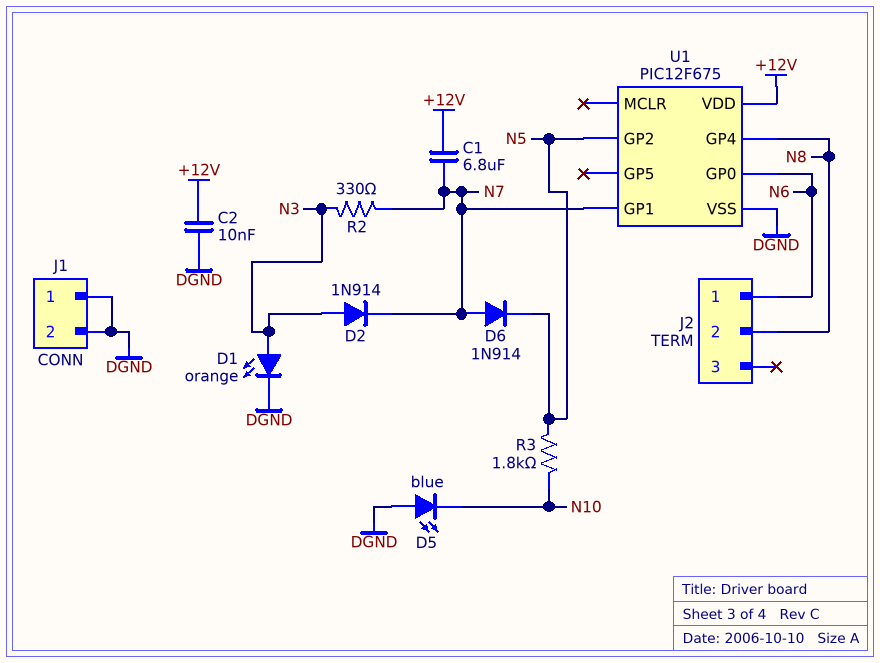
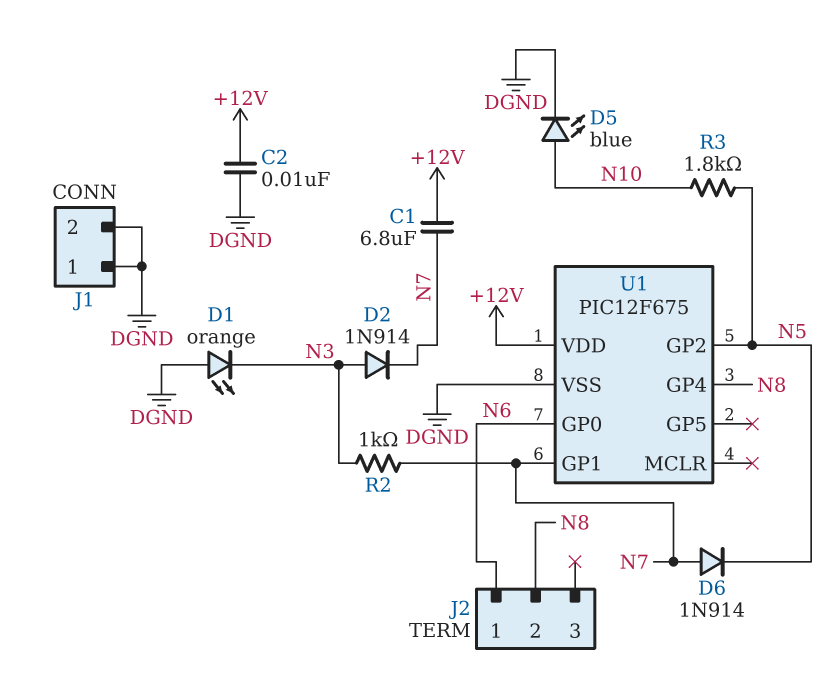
D1: LED orange (A N3, K DGND) -> LED orange (A DGND, K N3)
D5: LED blue (A DGND, K N10) -> LED blue (A N10, K DGND)
R2: 330 (N3, N7) -> 1k (N3, N7)

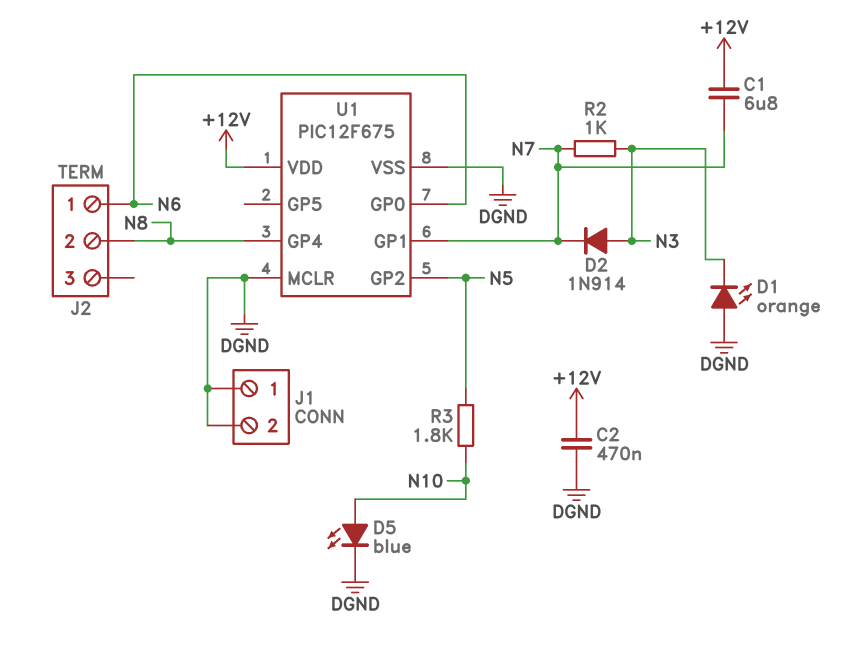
C2: 10nF (+12V, DGND) -> 470nF (+12V, DGND)
D6: diode 1N914 (A N7, K N5) -> none
U1 pin MCLR: none -> DGND

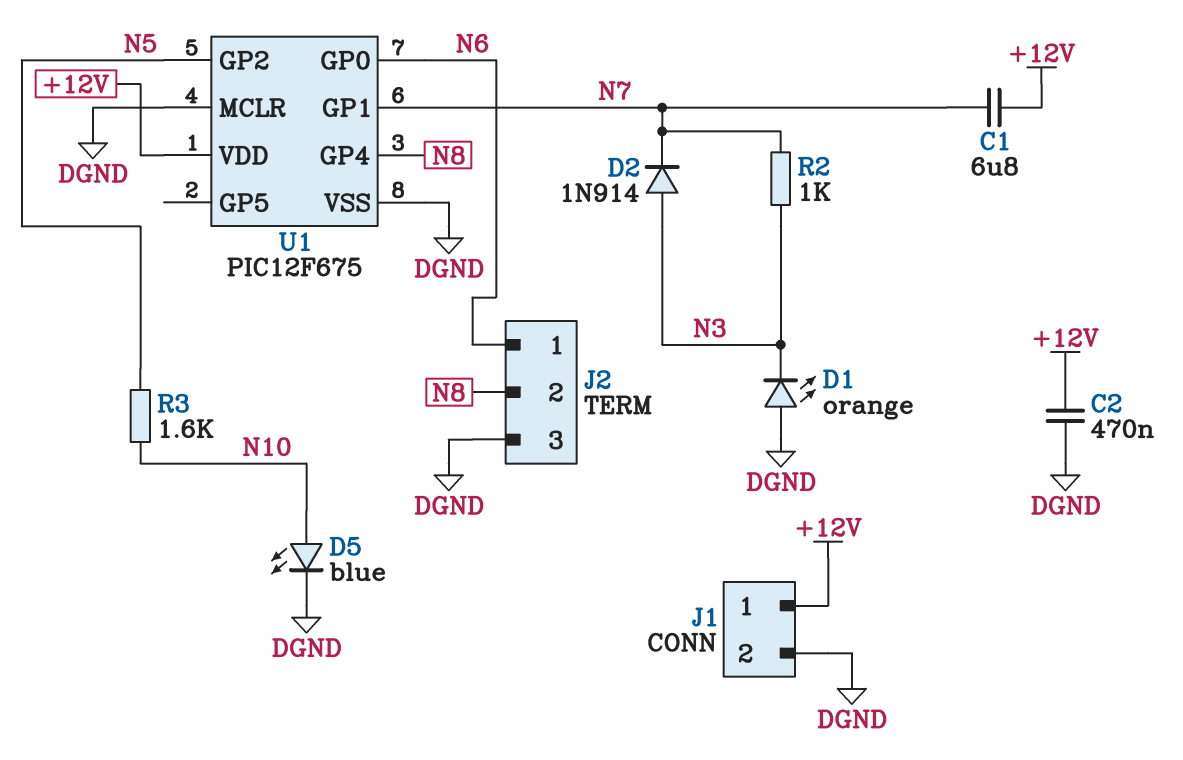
J1 pin 1: DGND -> +12V
J2 pin 3: none -> DGND
R3: 1.8k (N5, N10) -> 1.6k (N5, N10)

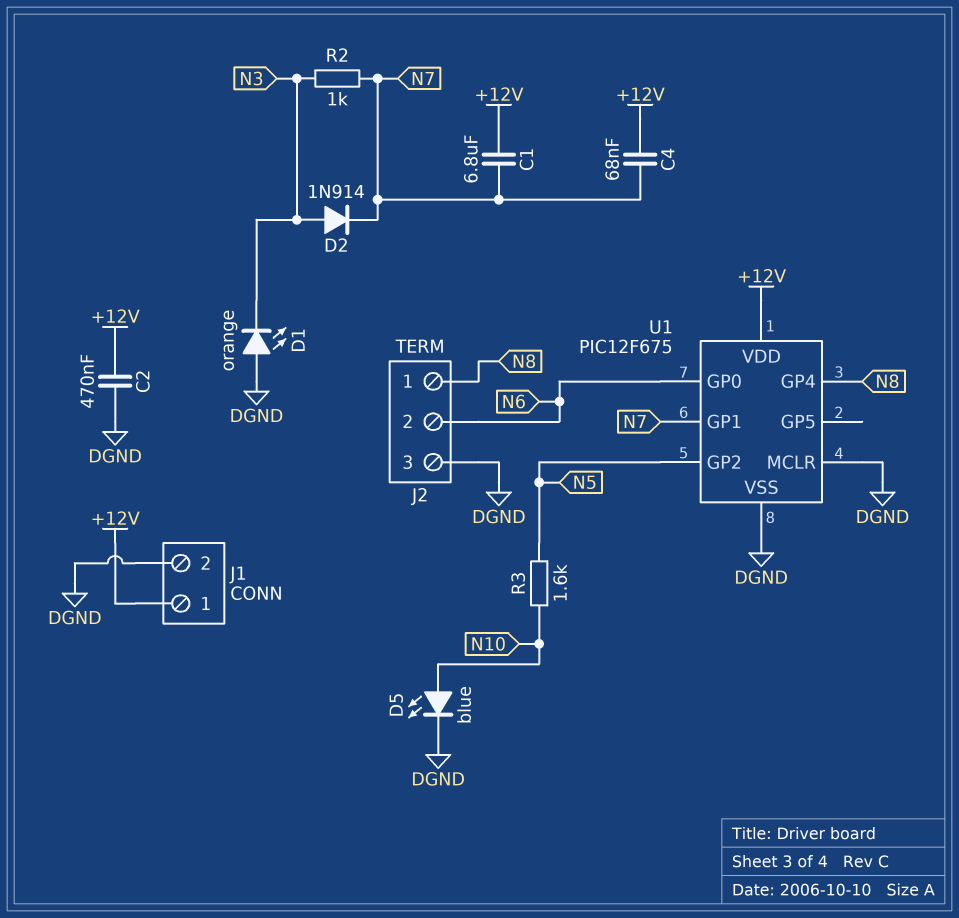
C4: none -> 68nF (+12V, N7)
J2 pin 1: N6 -> N8
J2 pin 2: N8 -> N6

